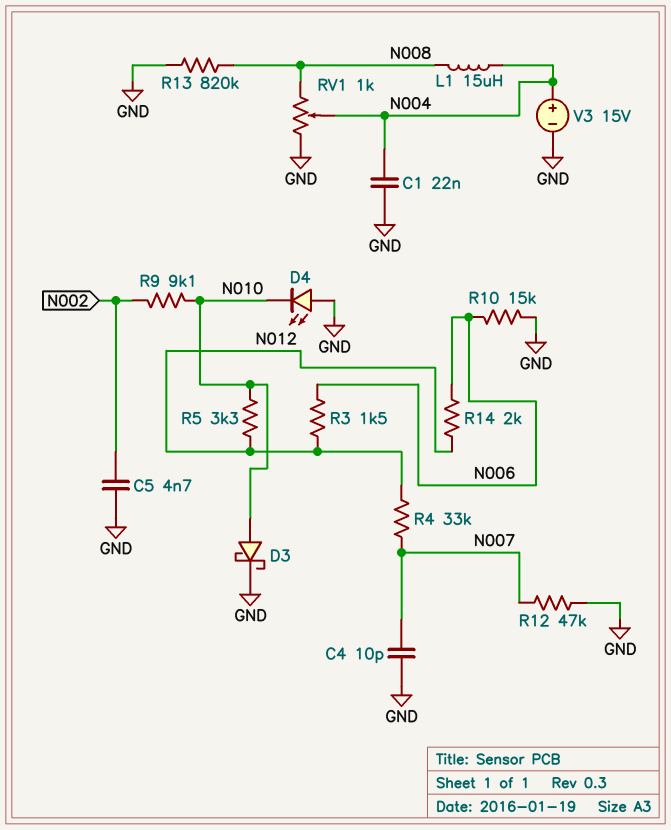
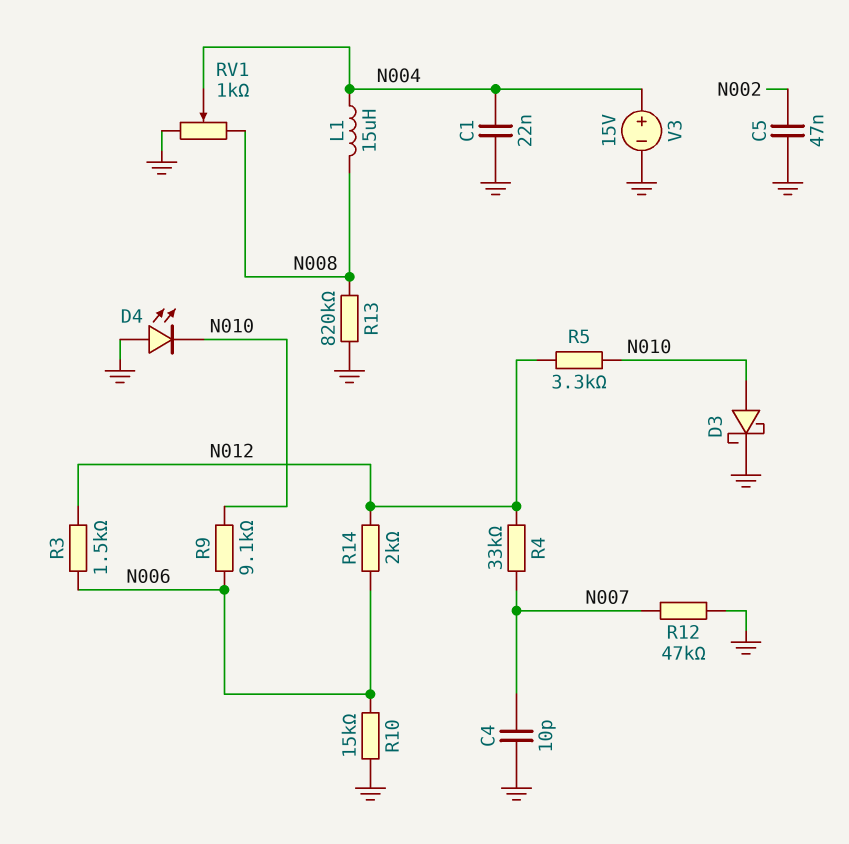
C5: 4.7nF (GND, N002) -> 47nF (GND, N002)
R9: 9.1k (N002, N010) -> 9.1k (N006, N010)

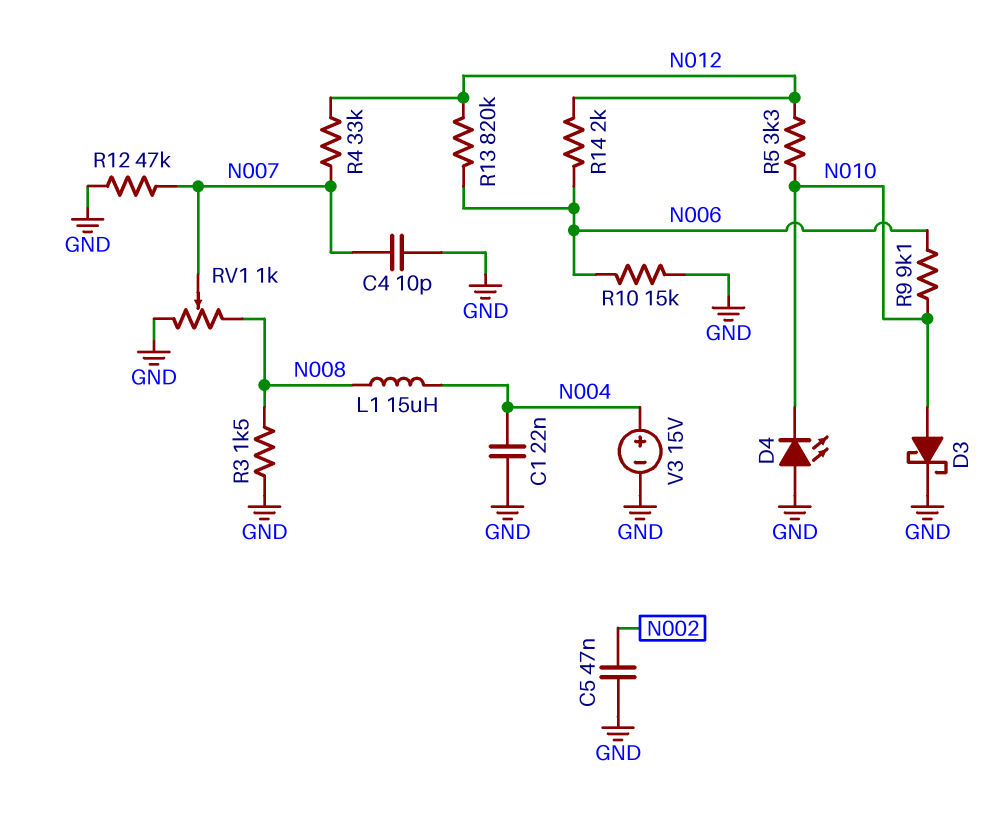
R3: 1.5k (N006, N012) -> 1.5k (GND, N008)
R13: 820k (GND, N008) -> 820k (N006, N012)
RV1: 1k (GND, N008, wiper N004) -> 1k (GND, N008, wiper N007)

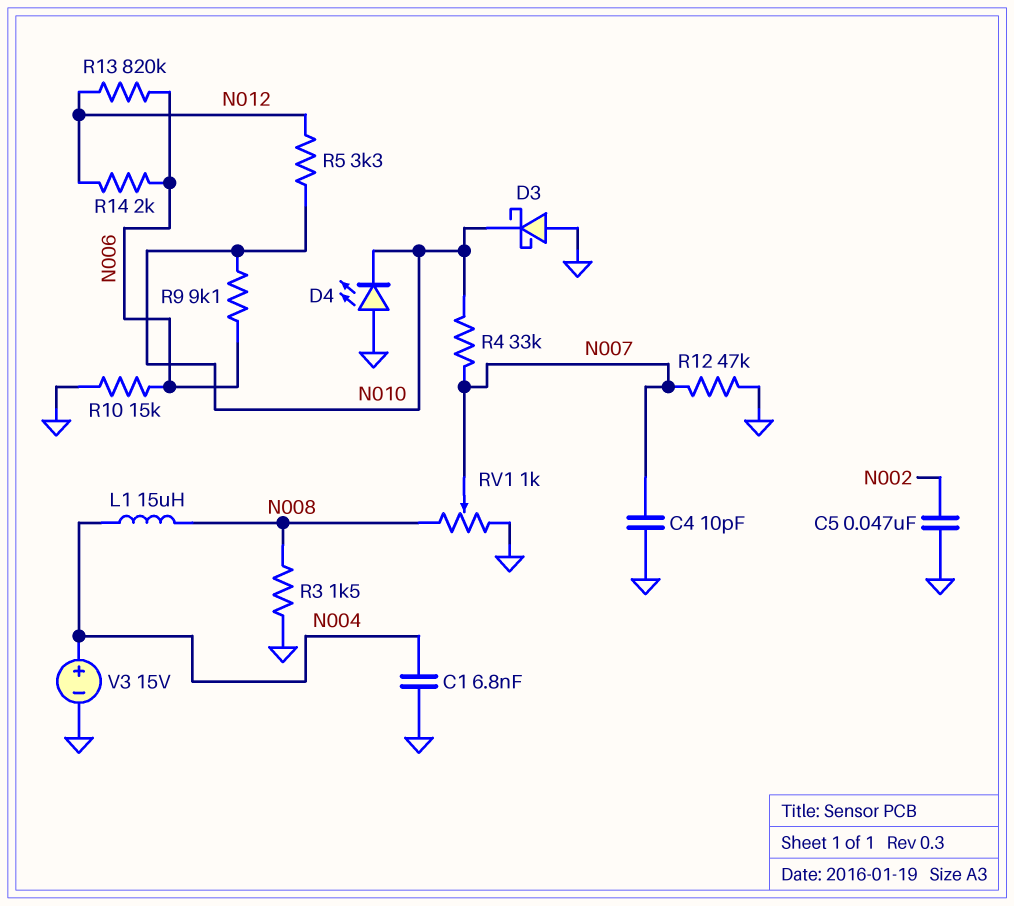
C1: 22nF (GND, N004) -> 6.8nF (GND, N004)
D3: schottky (A N010, K GND) -> schottky (A GND, K N010)
R4: 33k (N007, N012) -> 33k (N007, N010)

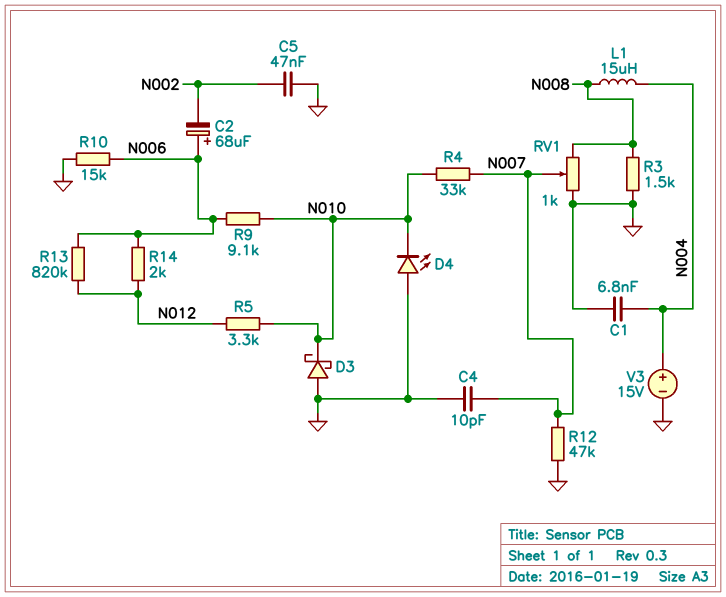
C2: none -> 68uF (plus N006, minus N002)

